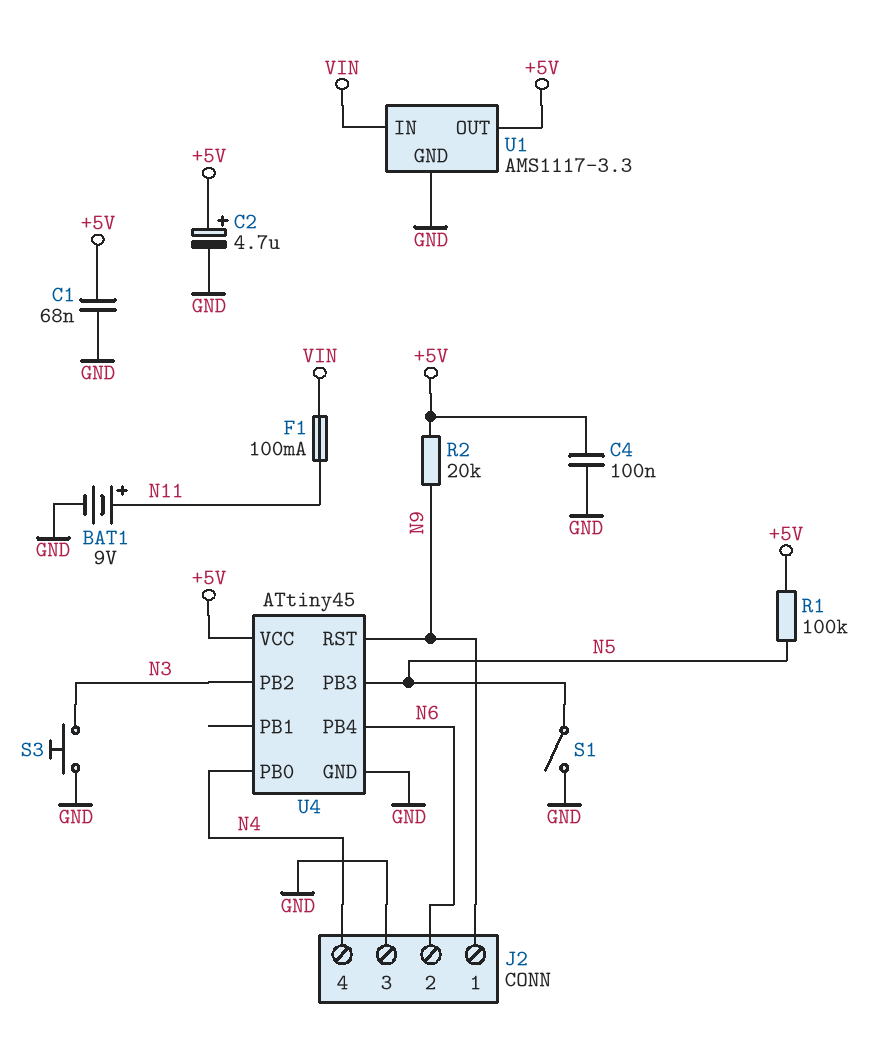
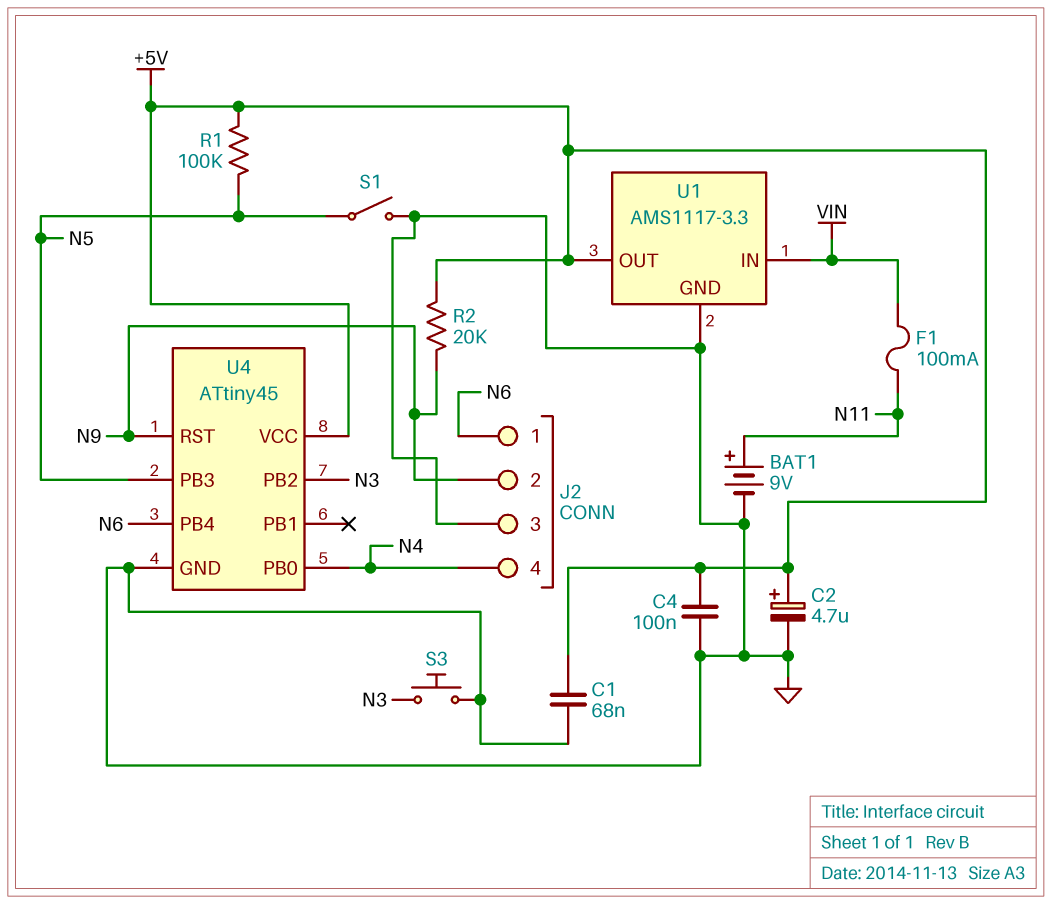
J2 pin 1: N9 -> N6
J2 pin 2: N6 -> N9

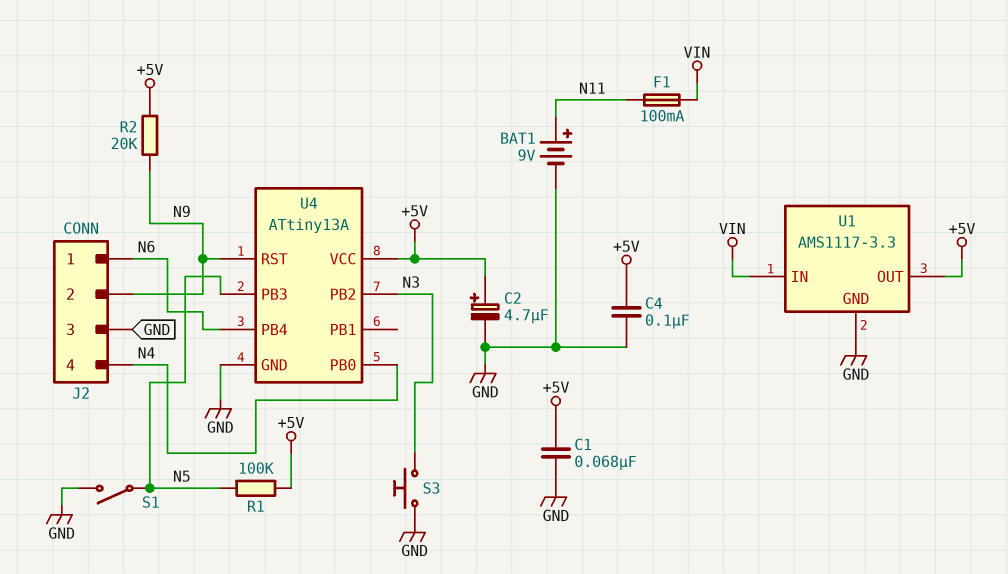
U4: ATtiny45 -> ATtiny13A

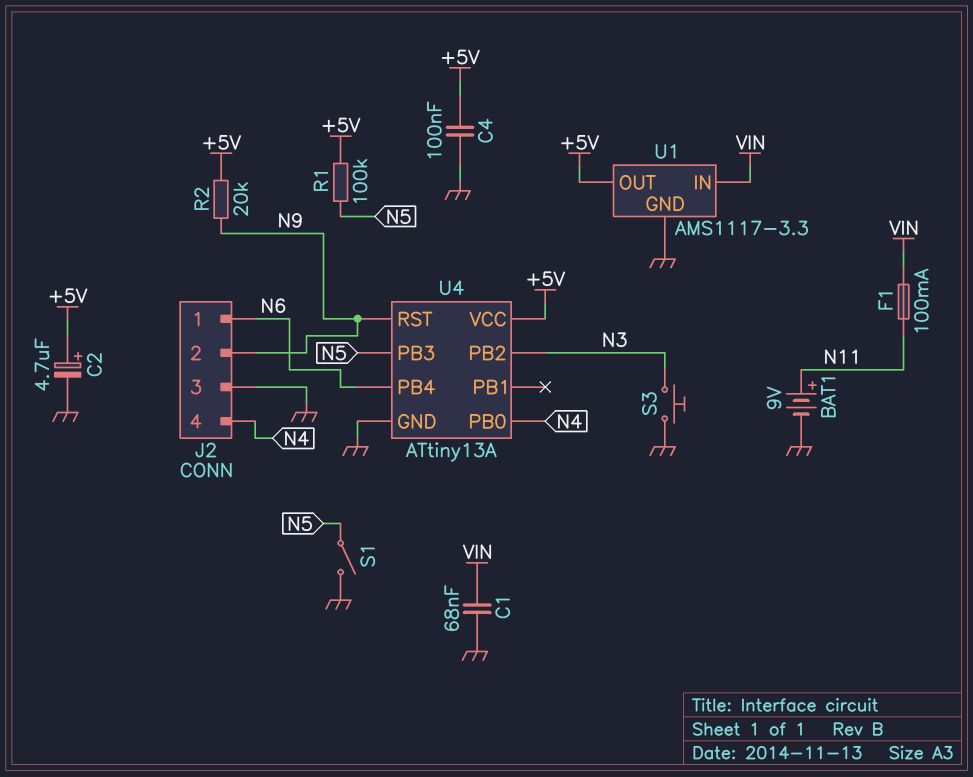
C1: 68nF (+5V, GND) -> 68nF (GND, VIN)

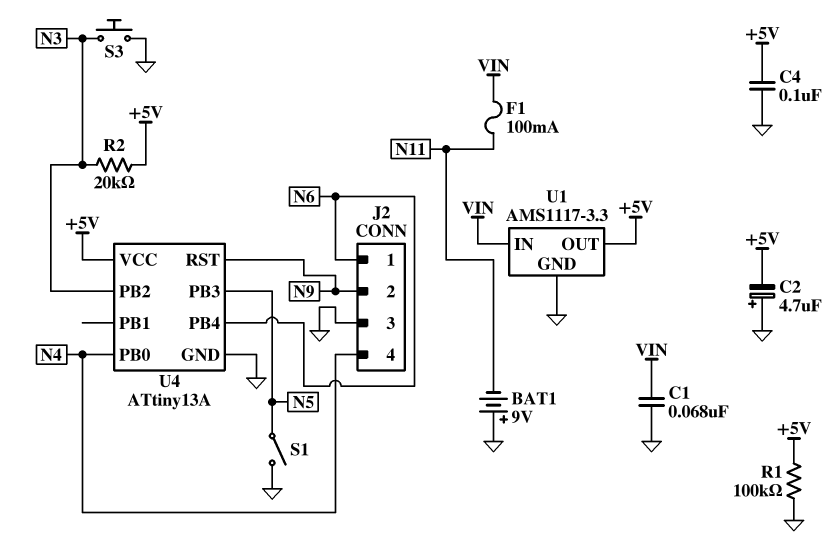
BAT1: 9V (plus N11, minus GND) -> 9V (plus GND, minus N11)
C2: 4.7uF (plus +5V, minus GND) -> 4.7uF (plus GND, minus +5V)
R1: 100k (+5V, N5) -> 100k (+5V, GND)
R2: 20k (+5V, N9) -> 20k (+5V, N3)

